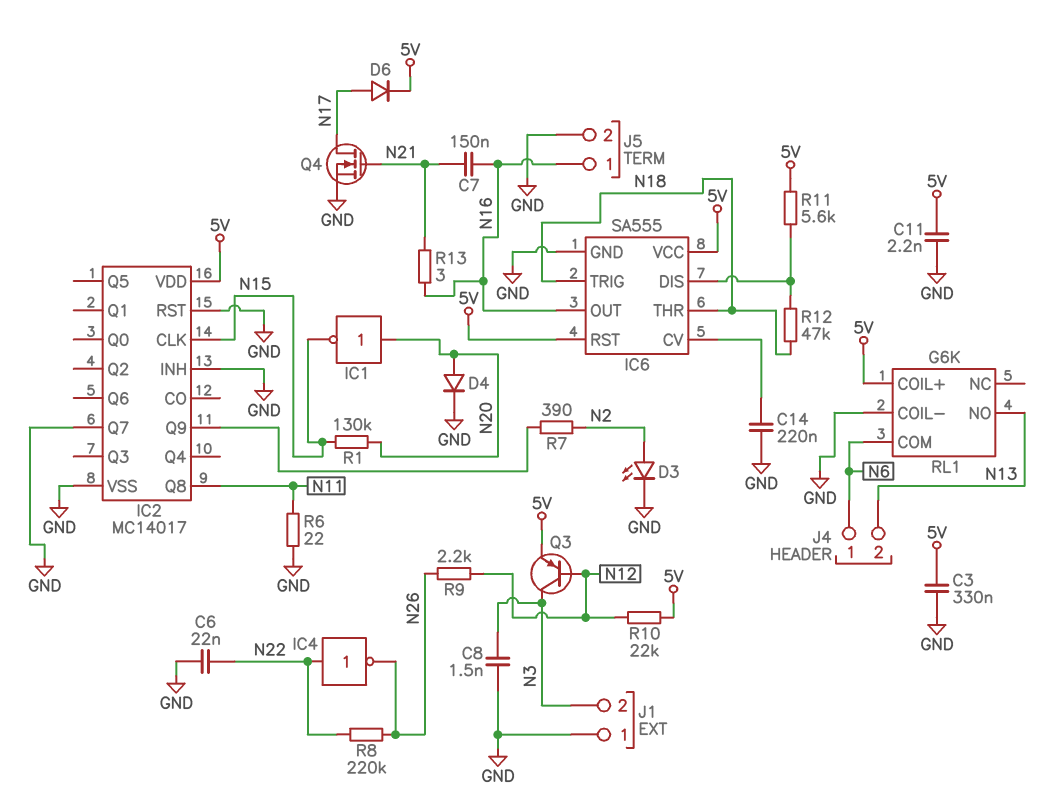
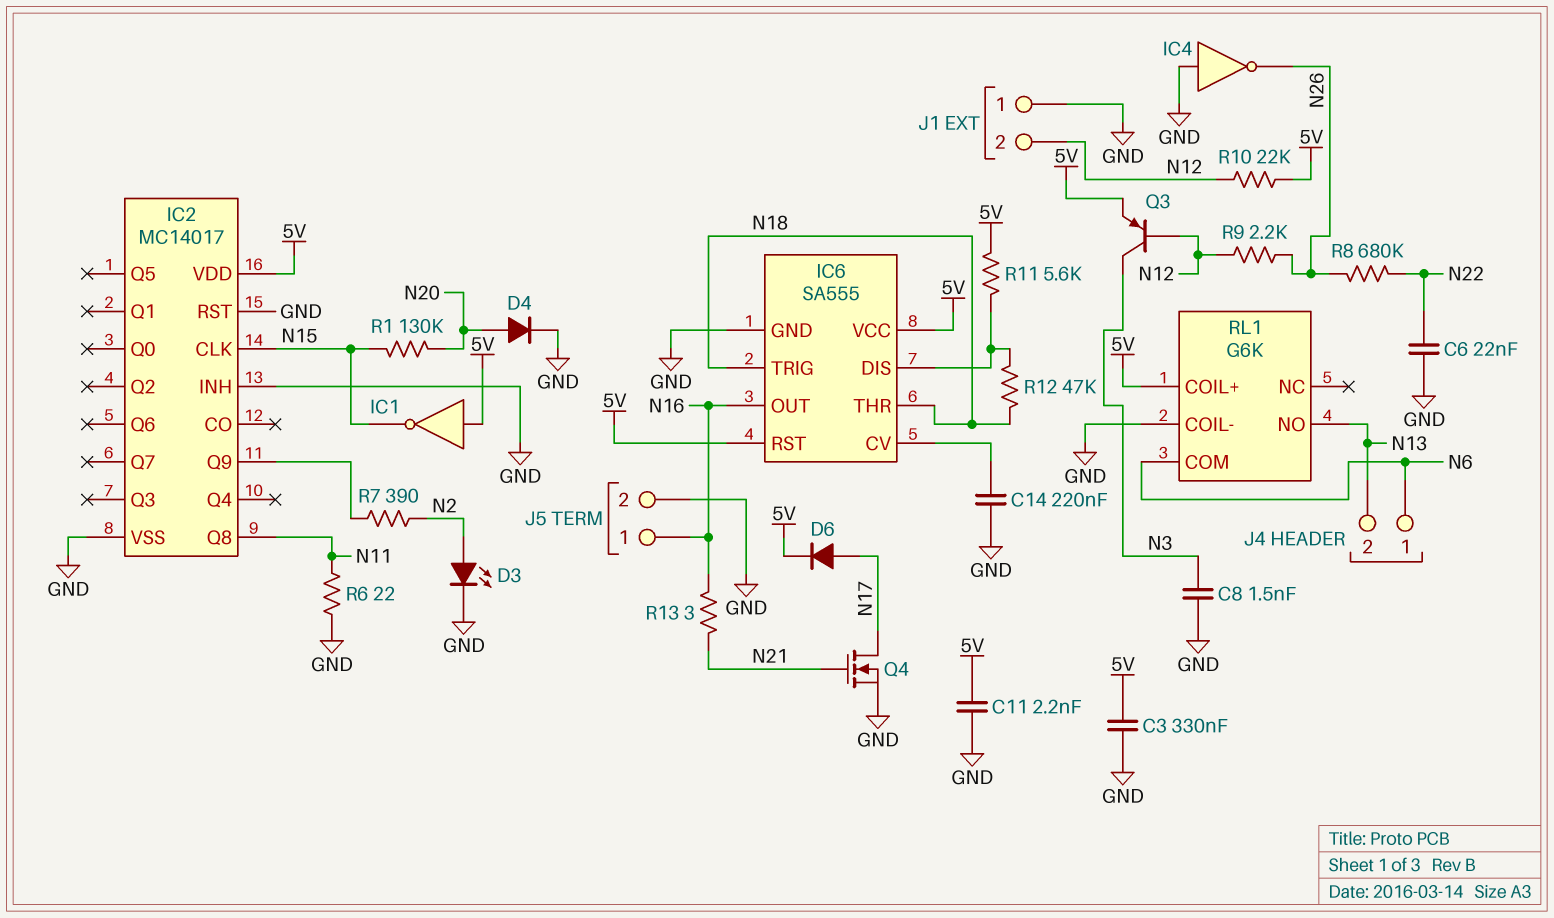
C7: 150nF (N16, N21) -> none
IC1: NOT (in N20, out N15) -> NOT (in 5V, out N15)
IC2 pin Q7: GND -> none
IC4: NOT (in N22, out N26) -> NOT (in GND, out N26)
J1 pin 2: N3 -> N12
R8: 220k (N22, N26) -> 680k (N22, N26)

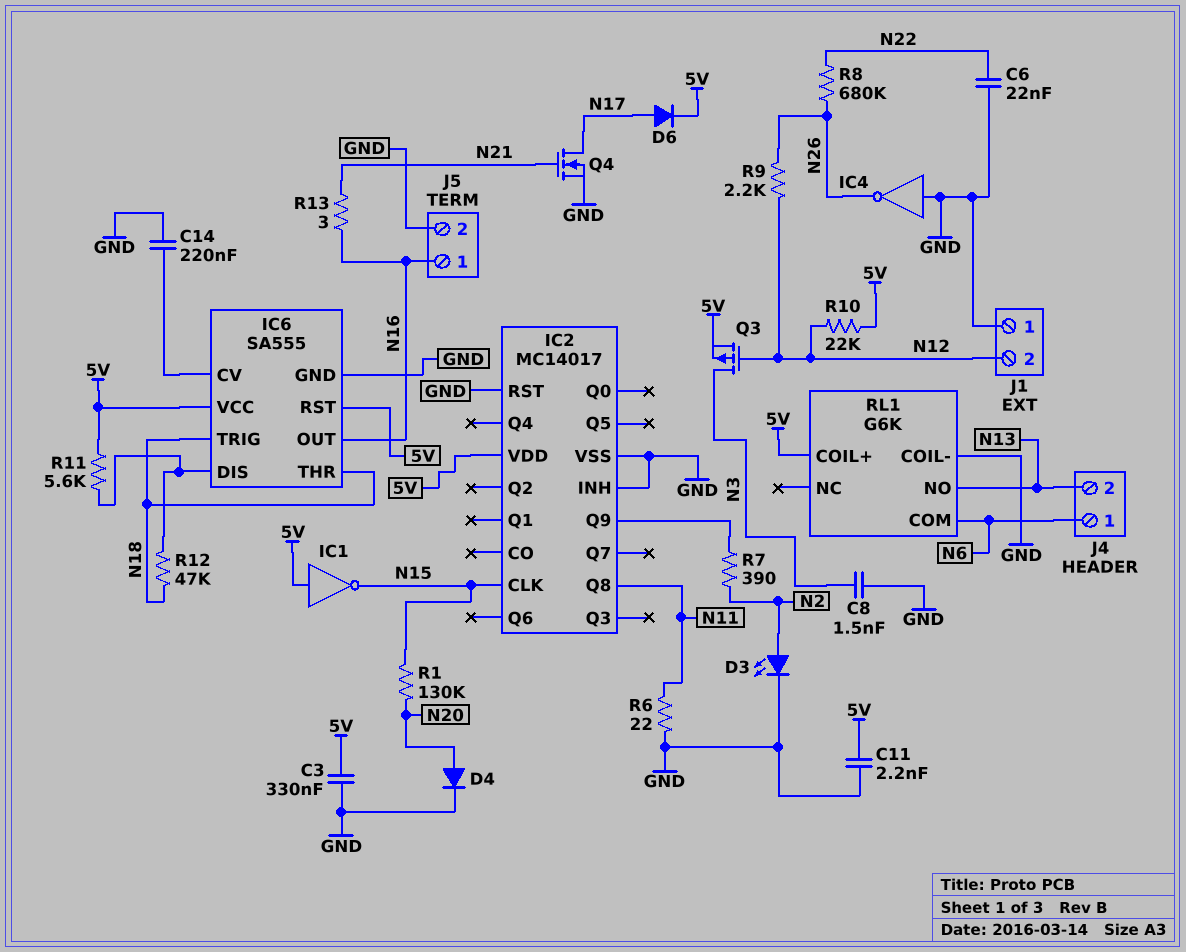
Q3: PNP (B N12, C N3, E 5V) -> PMOS (G N12, D N3, S 5V)

